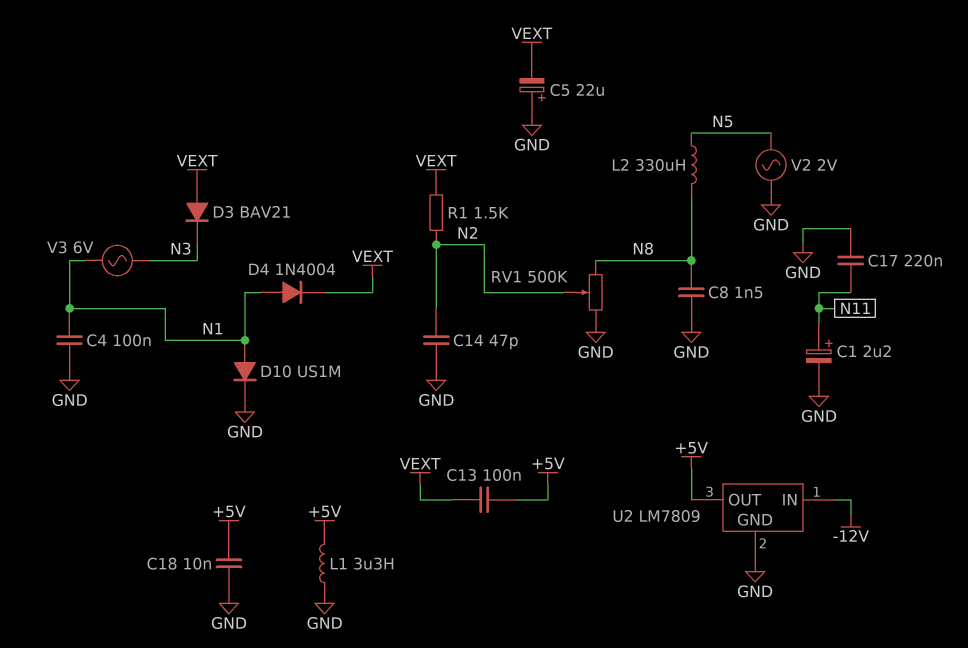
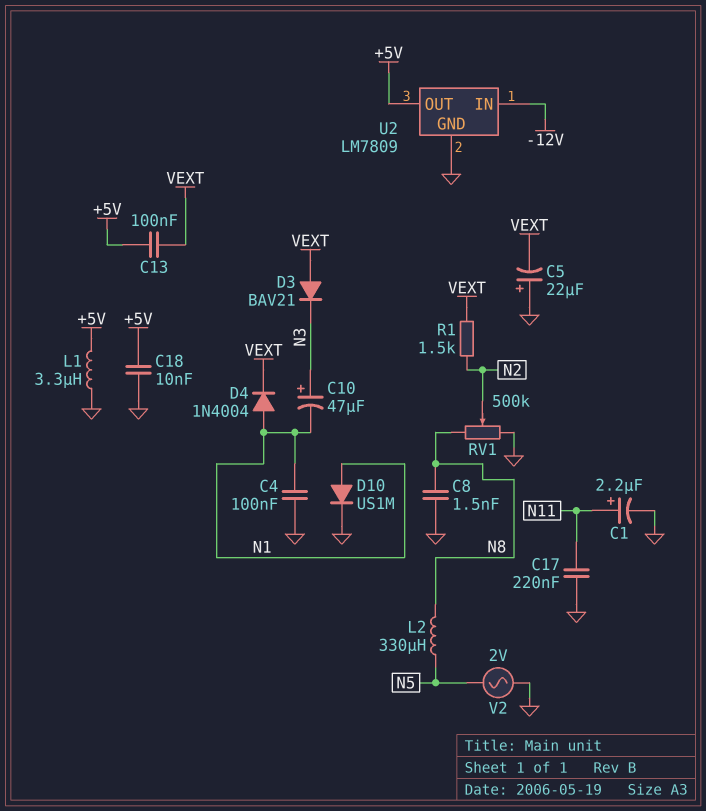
C10: none -> 47uF (plus N3, minus N1)
C14: 47pF (GND, N2) -> none
V3: AC 6V (N1, N3) -> none

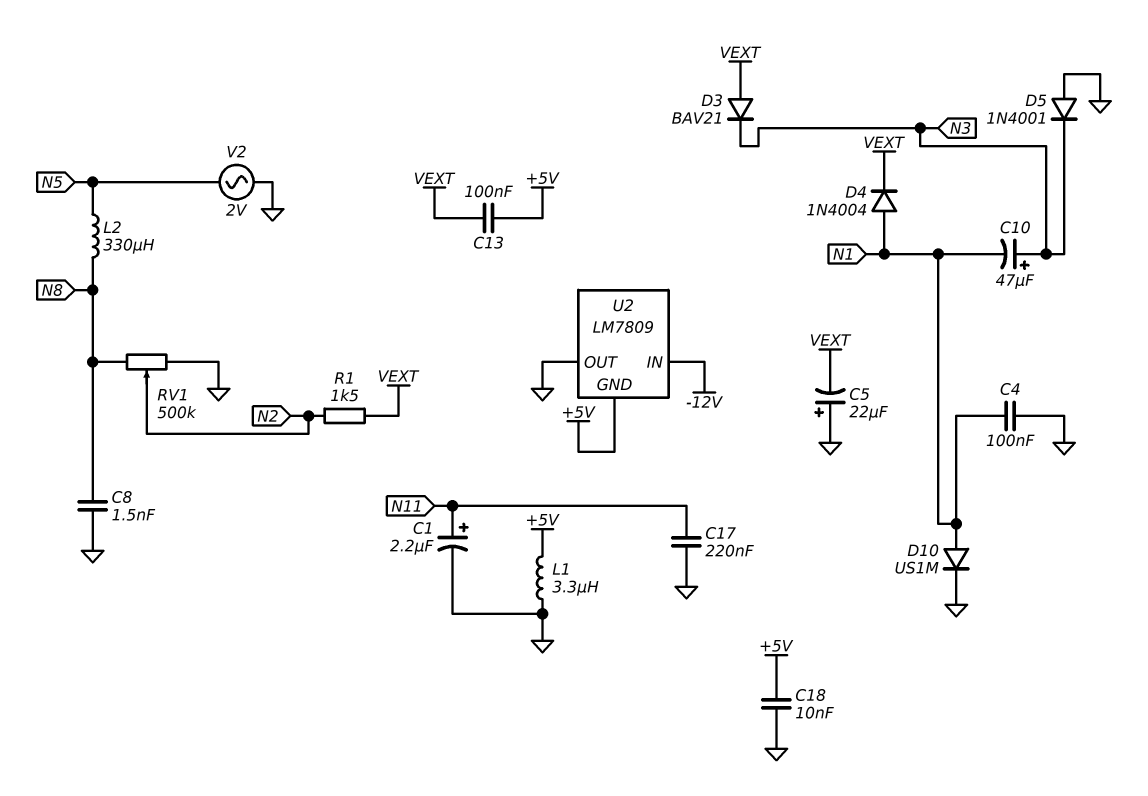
D5: none -> diode 1N4001 (A GND, K N3)
U2 pin GND: GND -> +5V
U2 pin OUT: +5V -> GND

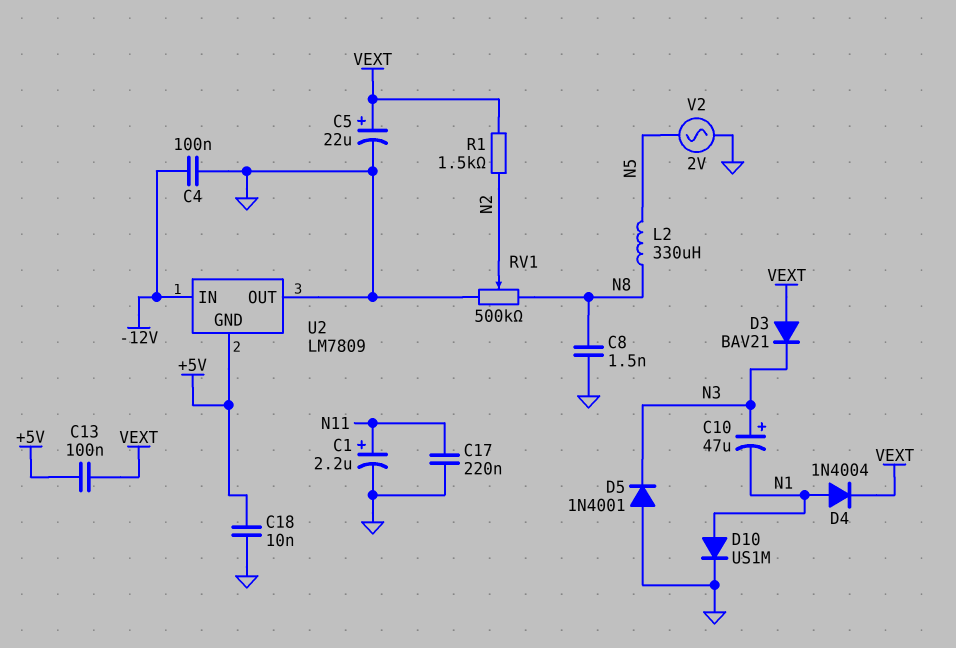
C4: 100nF (GND, N1) -> 100nF (-12V, GND)
C5: 22uF (plus GND, minus VEXT) -> 22uF (plus VEXT, minus GND)
L1: 3.3uH (+5V, GND) -> none

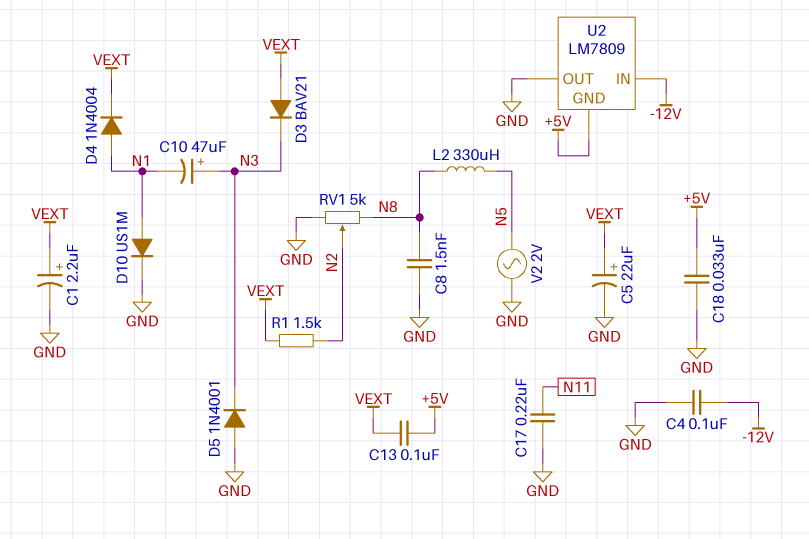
C1: 2.2uF (plus N11, minus GND) -> 2.2uF (plus VEXT, minus GND)
C18: 10nF (+5V, GND) -> 33nF (+5V, GND)
RV1: 500k (GND, N8, wiper N2) -> 5k (GND, N8, wiper N2)

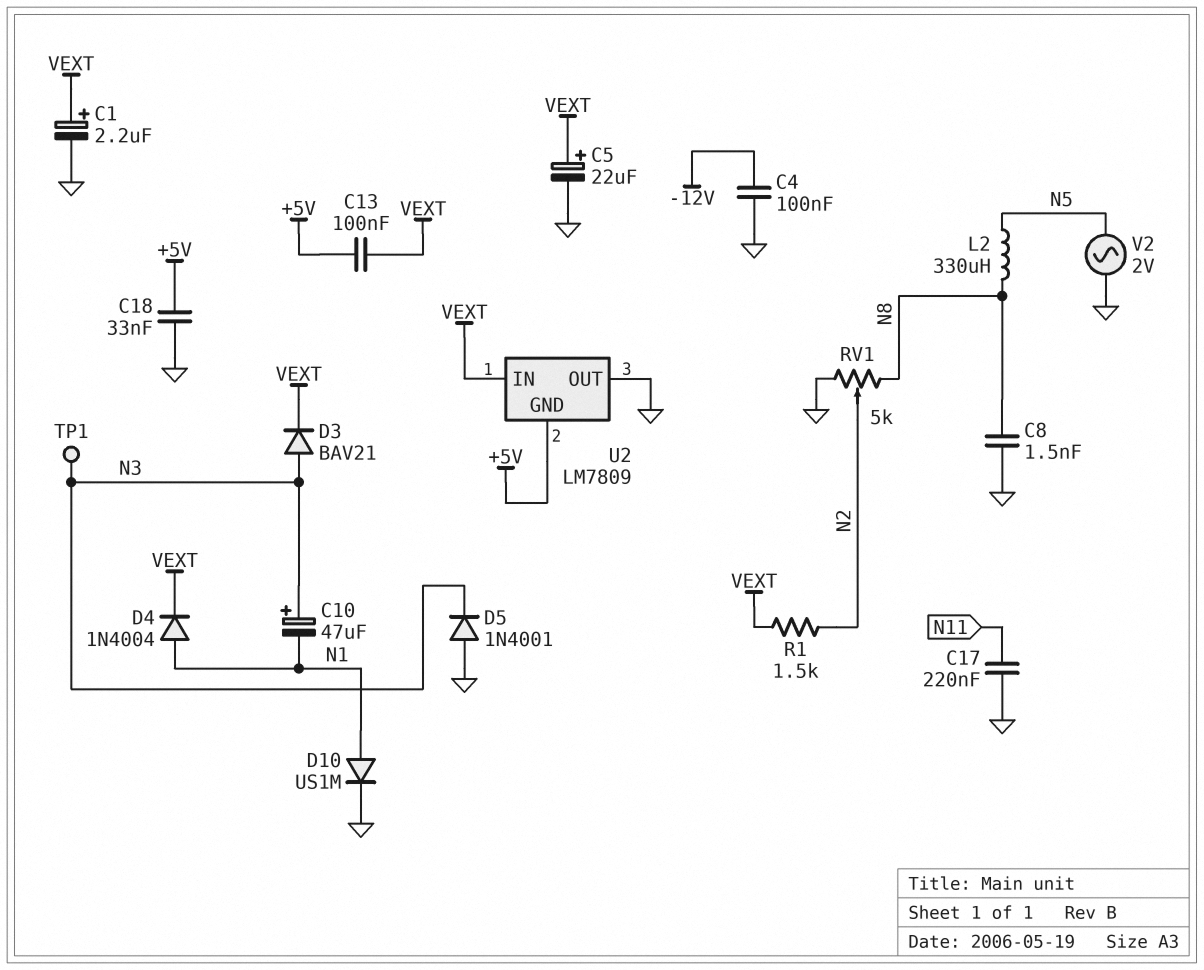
D3: diode BAV21 (A VEXT, K N3) -> diode BAV21 (A N3, K VEXT)
TP1: none -> test point (N3)
U2 pin IN: -12V -> VEXT

